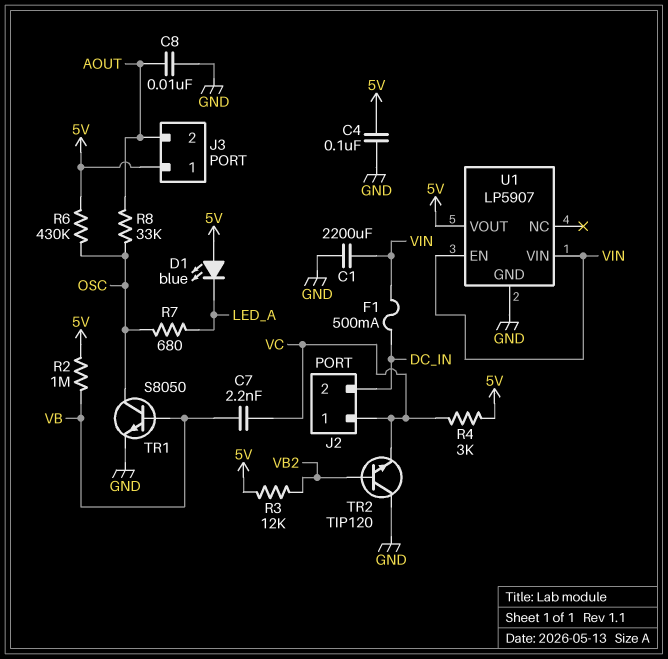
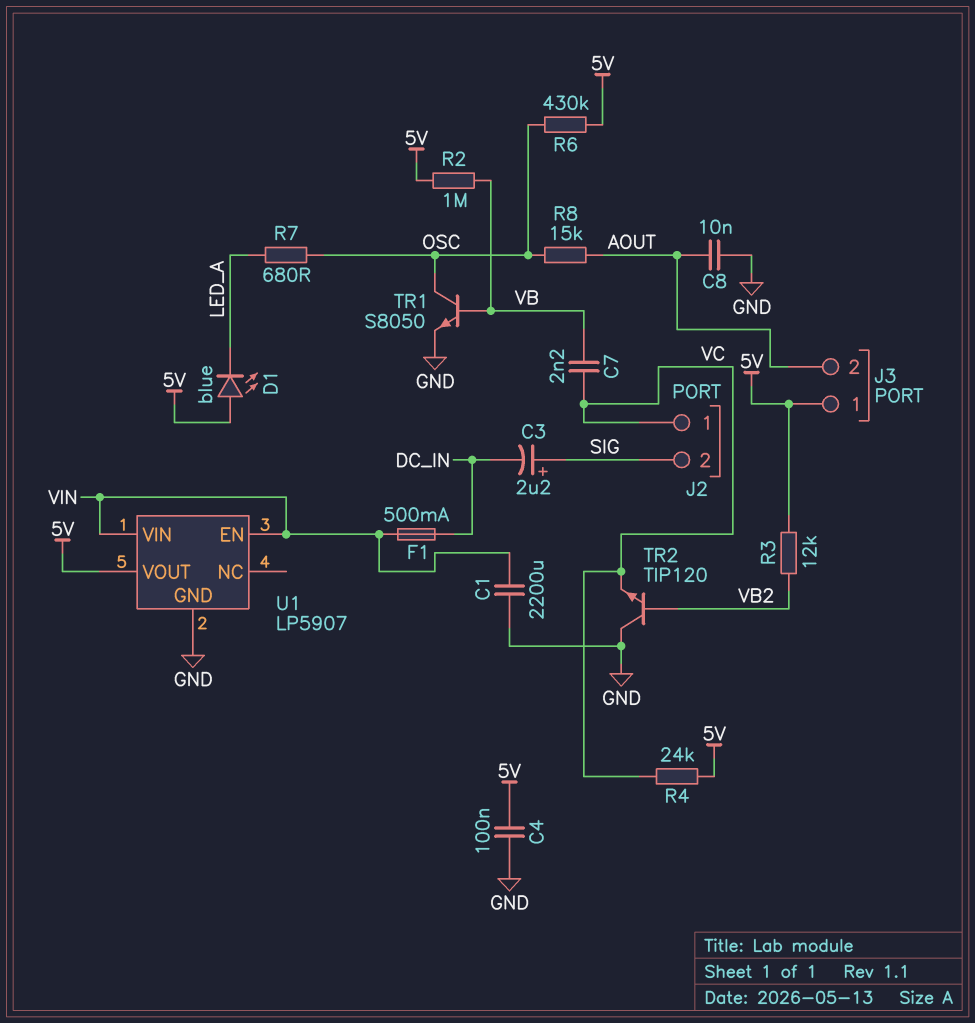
C3: none -> 2.2uF (plus SIG, minus DC_IN)
J2 pin 2: DC_IN -> SIG
R4: 3k (5V, VC) -> 24k (5V, VC)
R8: 33k (AOUT, OSC) -> 15k (AOUT, OSC)

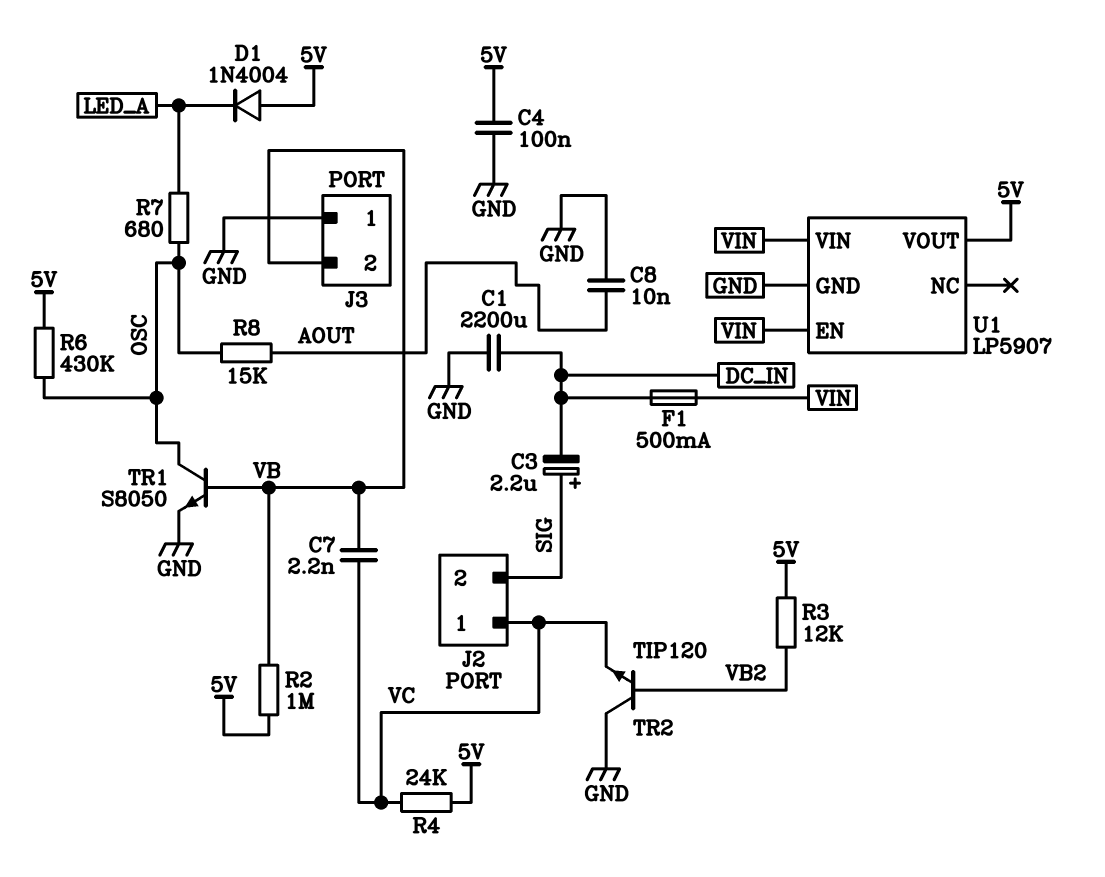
C1: 2200uF (GND, VIN) -> 2200uF (DC_IN, GND)
D1: LED blue (A 5V, K LED_A) -> diode 1N4004 (A 5V, K LED_A)
J3 pin 1: 5V -> GND
J3 pin 2: AOUT -> VB

